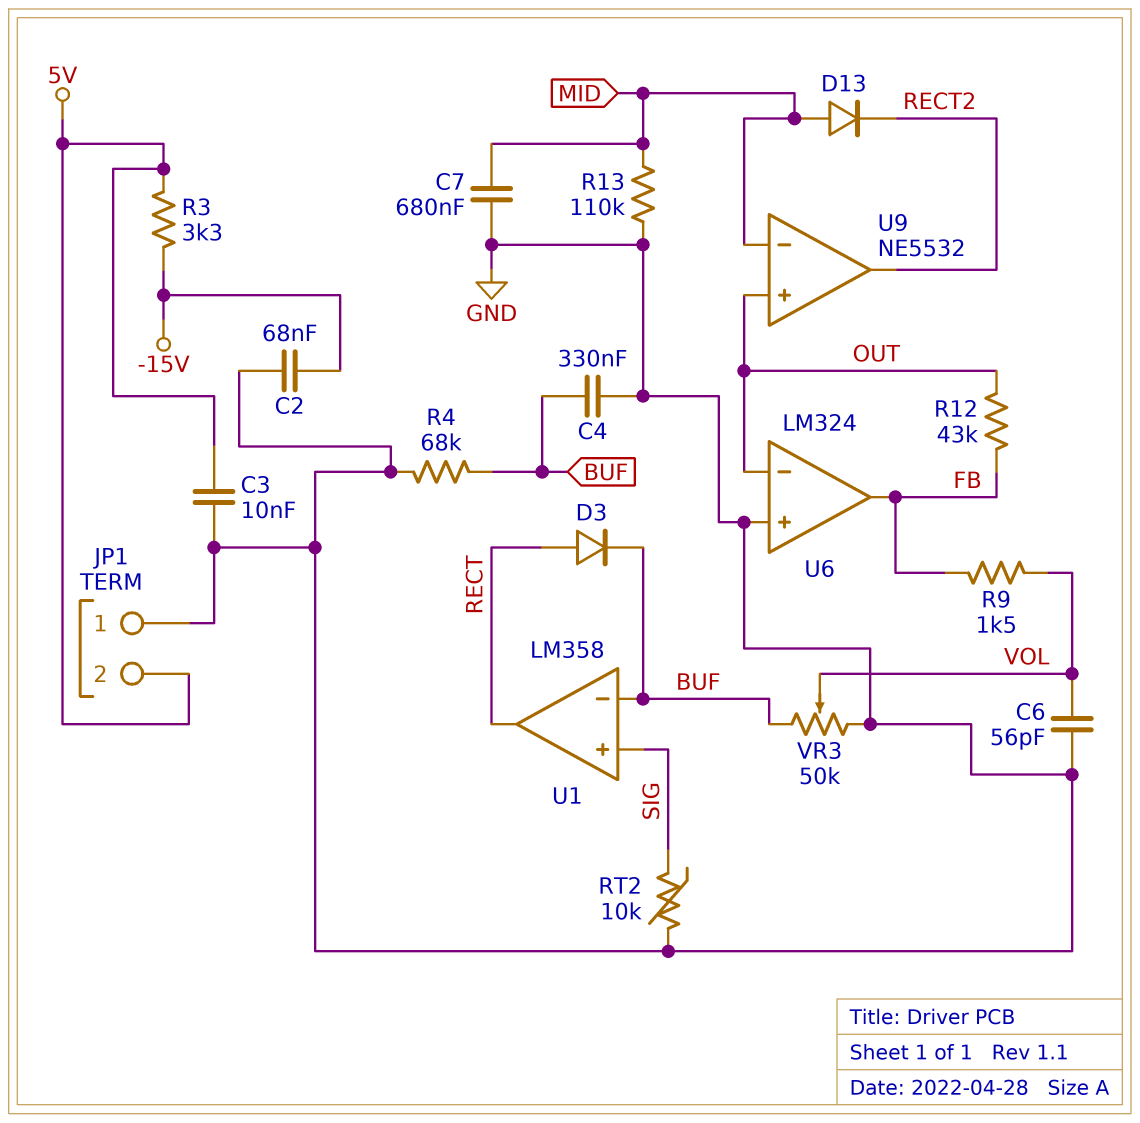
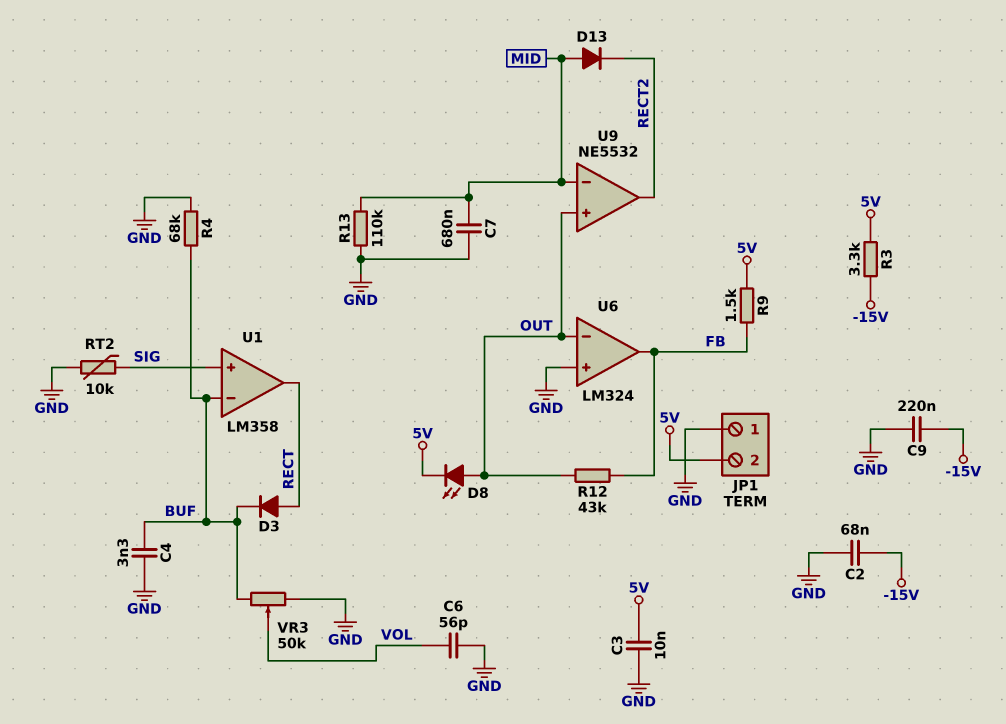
C4: 330nF (BUF, GND) -> 3.3nF (BUF, GND)
C9: none -> 220nF (-15V, GND)
D8: none -> LED (A OUT, K 5V)
R9: 1.5k (FB, VOL) -> 1.5k (5V, FB)

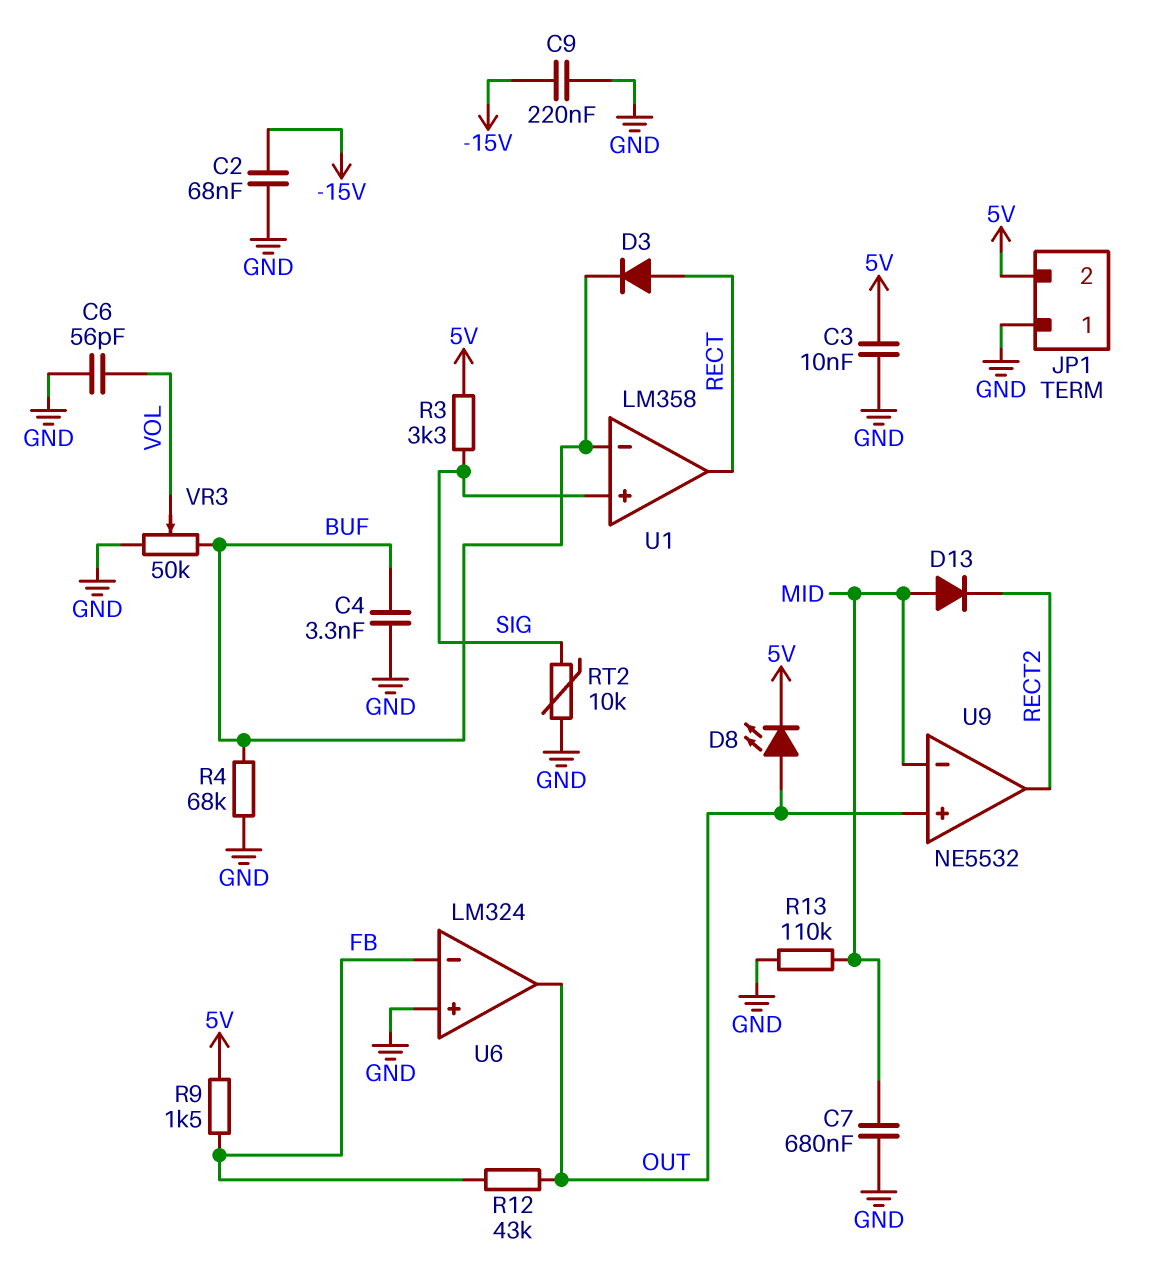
R3: 3.3k (-15V, 5V) -> 3.3k (5V, SIG)
U6 pin in-: OUT -> FB
U6 pin out: FB -> OUT

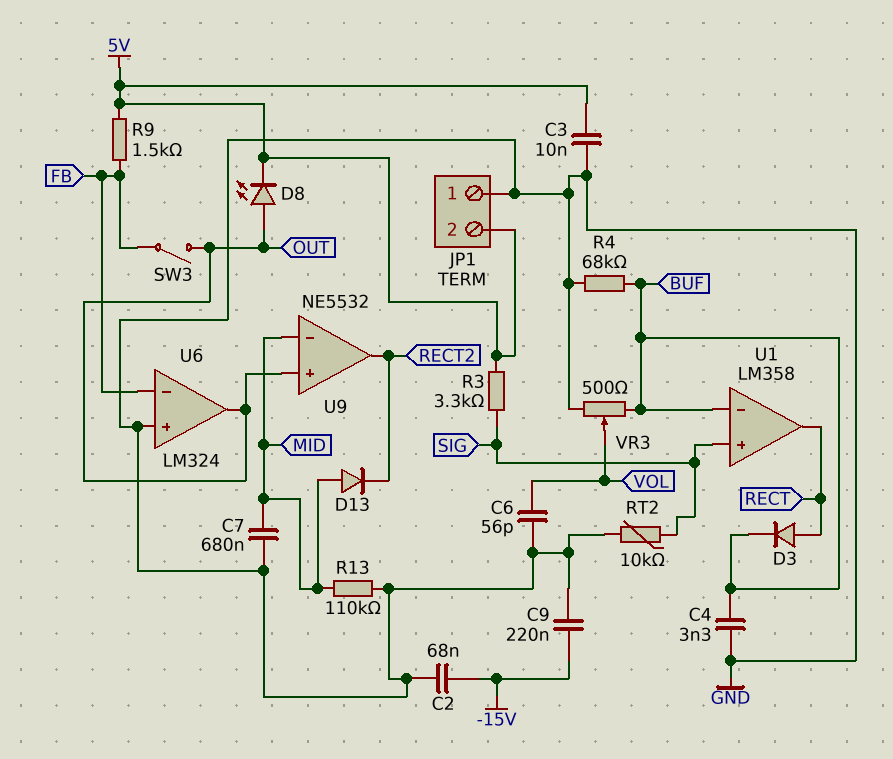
R12: 43k (FB, OUT) -> none
SW3: none -> switch (FB, OUT)
VR3: 50k (BUF, GND, wiper VOL) -> 500 (BUF, GND, wiper VOL)

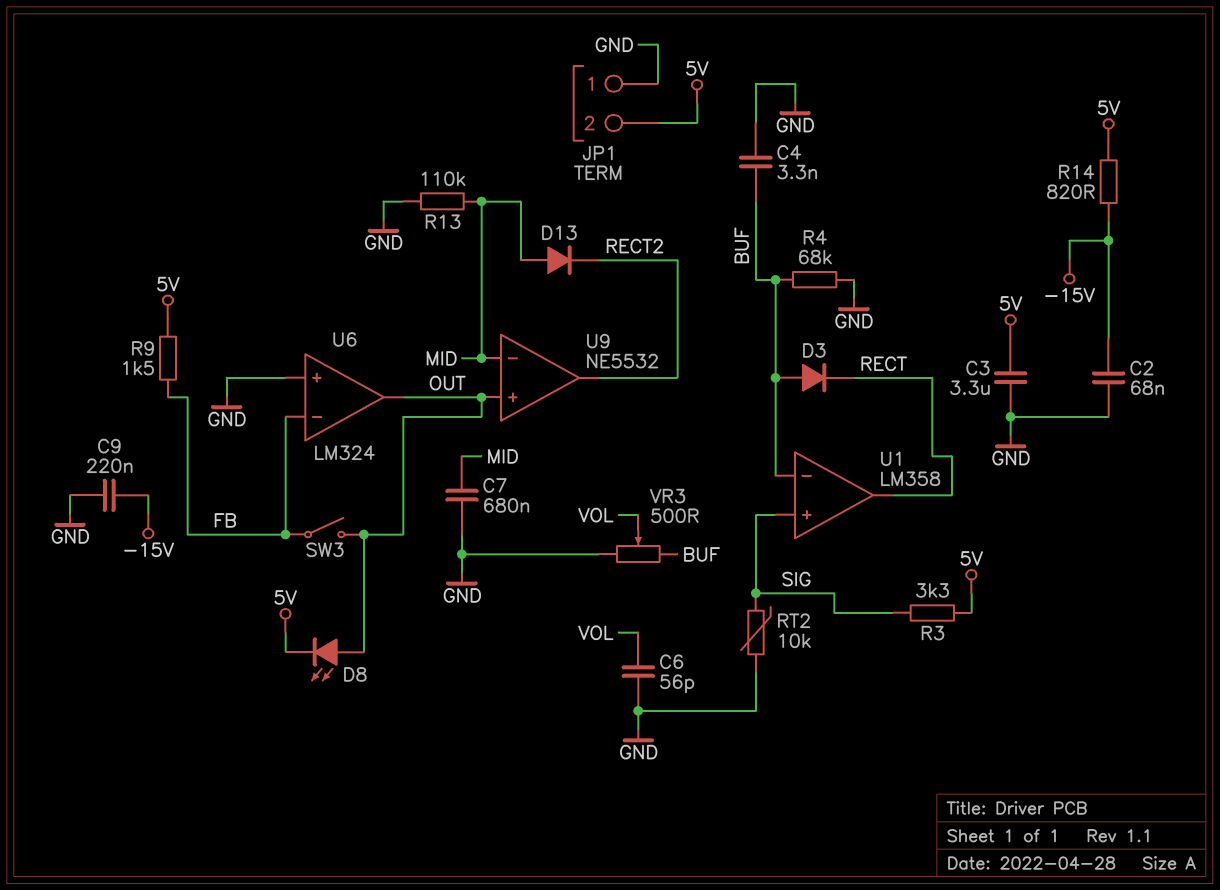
C3: 10nF (5V, GND) -> 3.3uF (5V, GND)
D3: diode (A RECT, K BUF) -> diode (A BUF, K RECT)
R14: none -> 820 (-15V, 5V)

